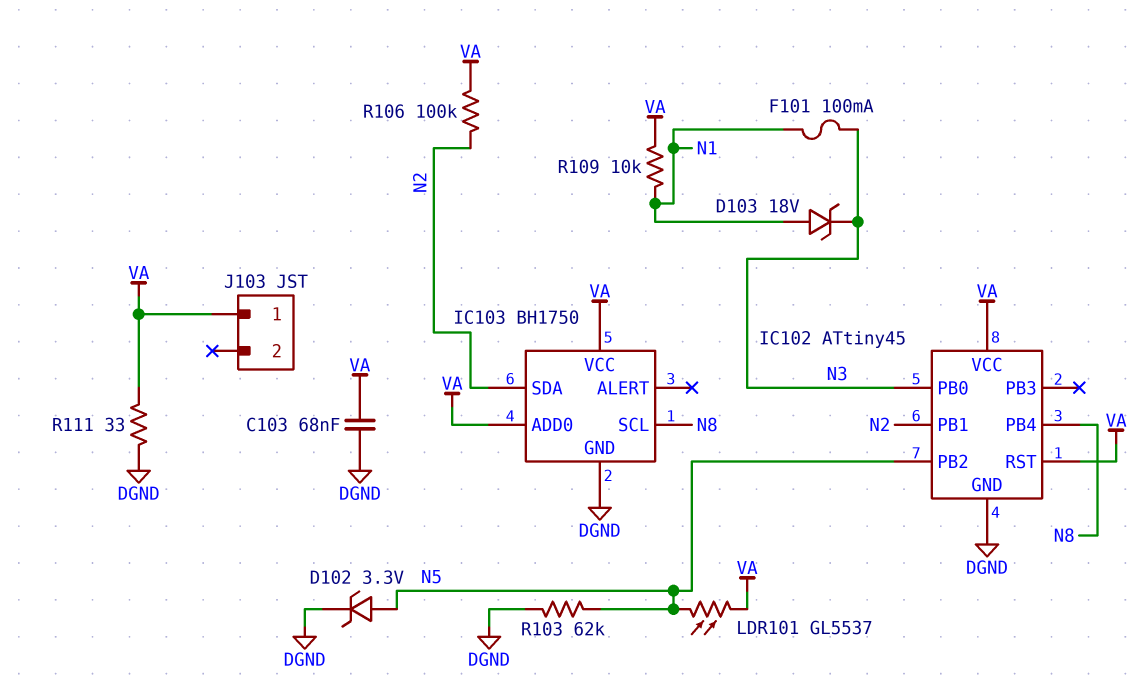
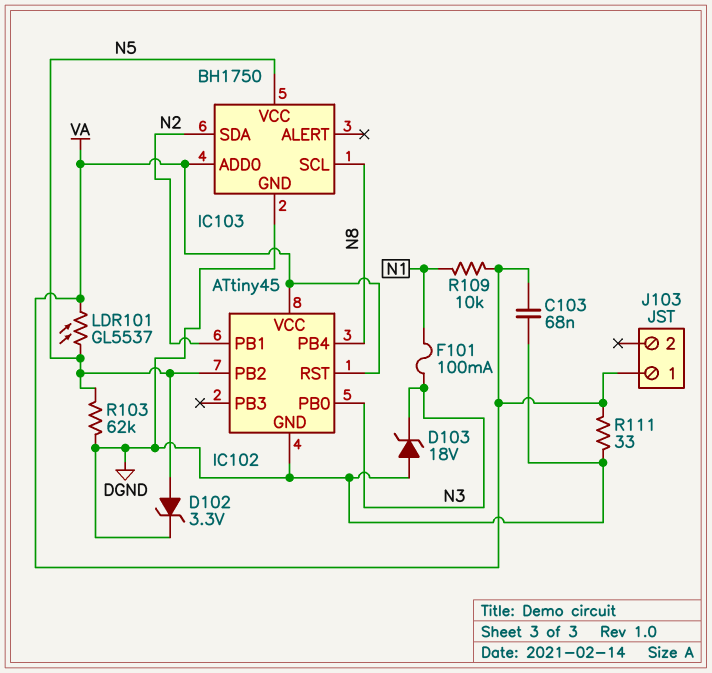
D103: zener 18V (A N1, K N3) -> zener 18V (A DGND, K N3)
IC103 pin VCC: VA -> N5
R106: 100k (N2, VA) -> none

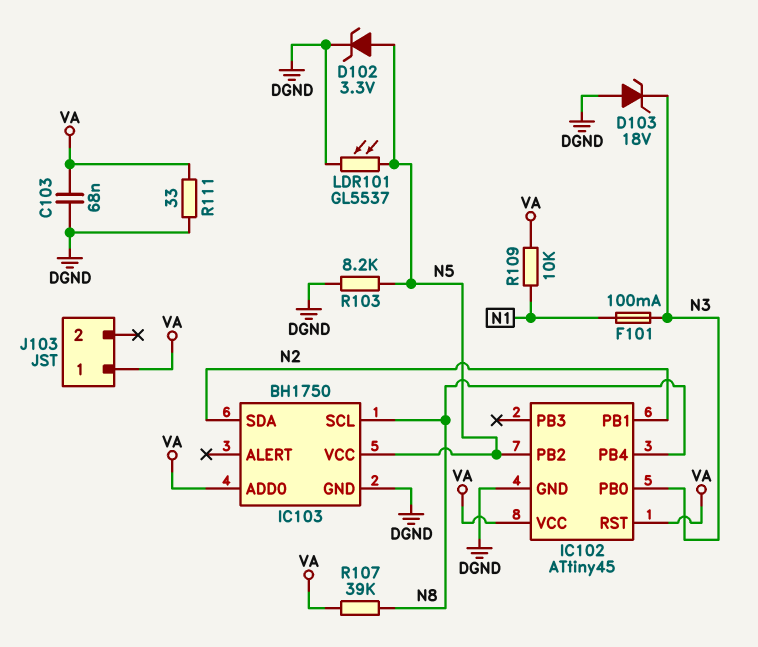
LDR101: GL5537 (N5, VA) -> GL5537 (DGND, N5)
R103: 62k (DGND, N5) -> 8.2k (DGND, N5)
R107: none -> 39k (N8, VA)

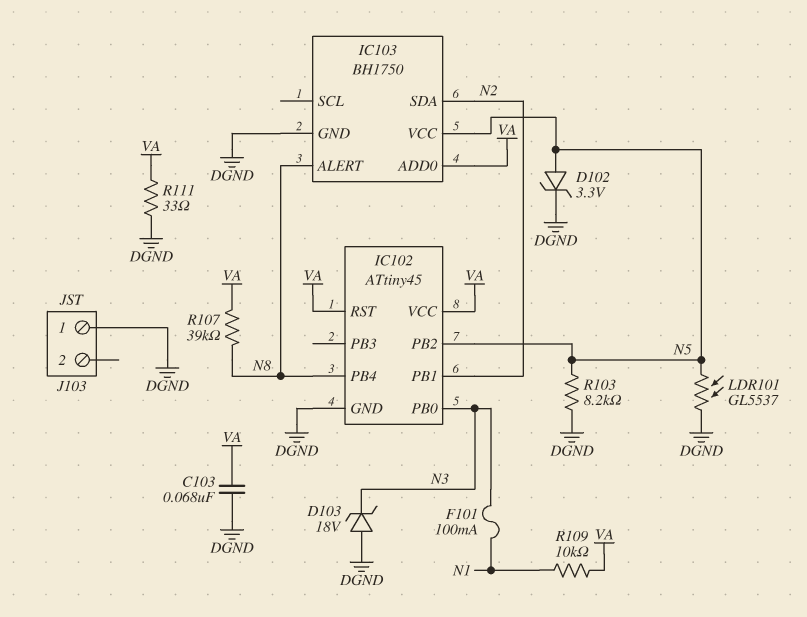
IC103 pin ALERT: none -> N8
IC103 pin SCL: N8 -> none
J103 pin 1: VA -> DGND

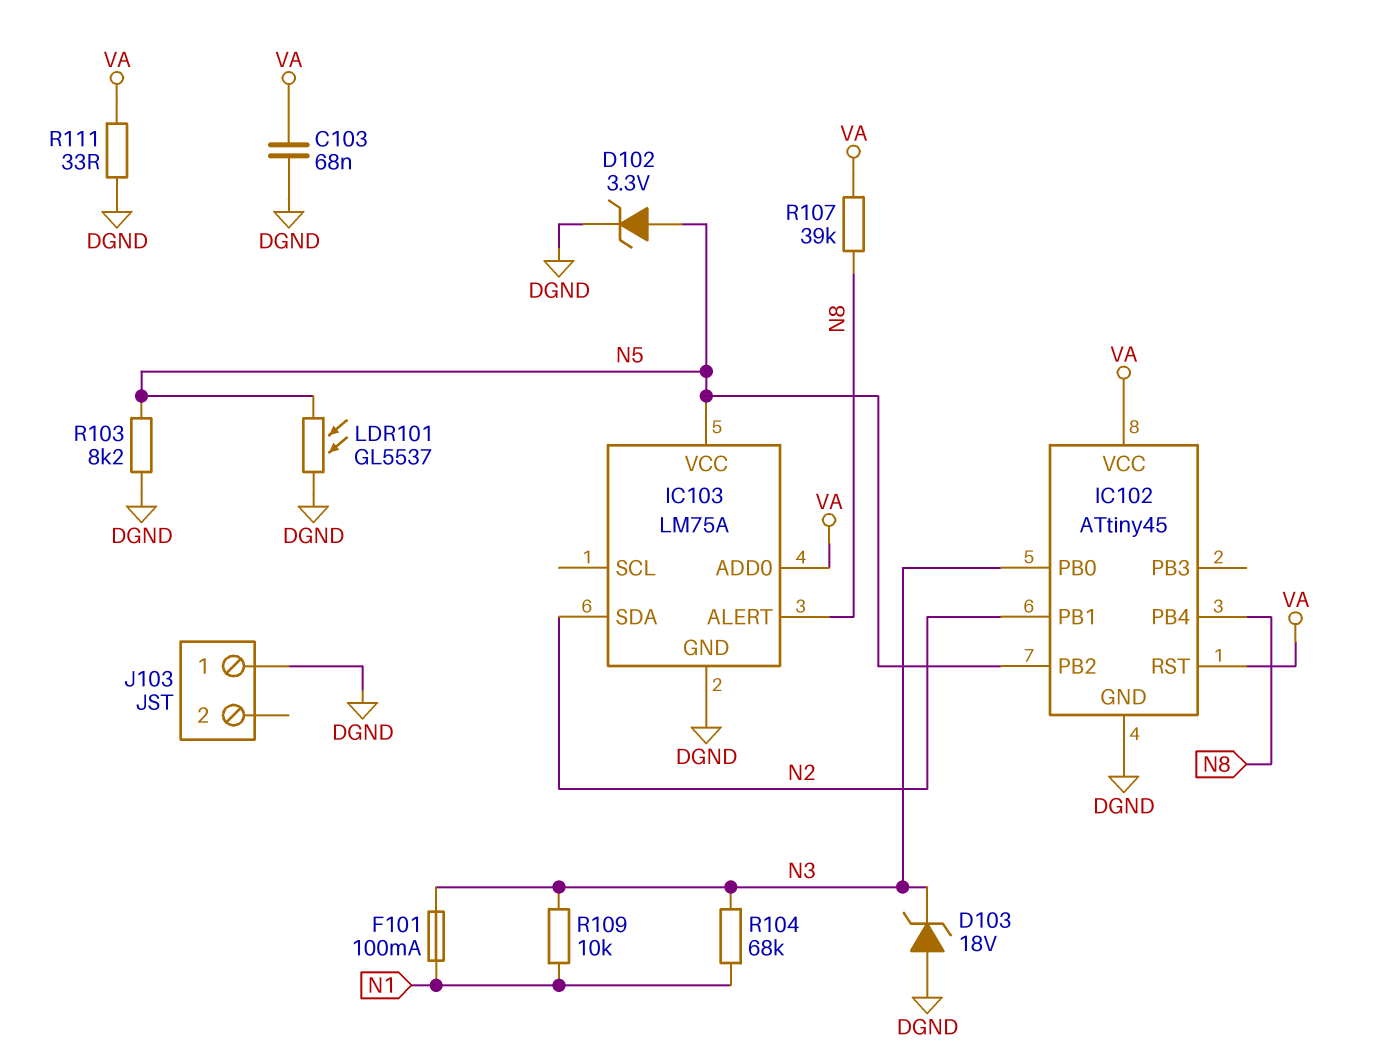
IC103: BH1750 -> LM75A
R104: none -> 68k (N1, N3)
R109: 10k (N1, VA) -> 10k (N1, N3)

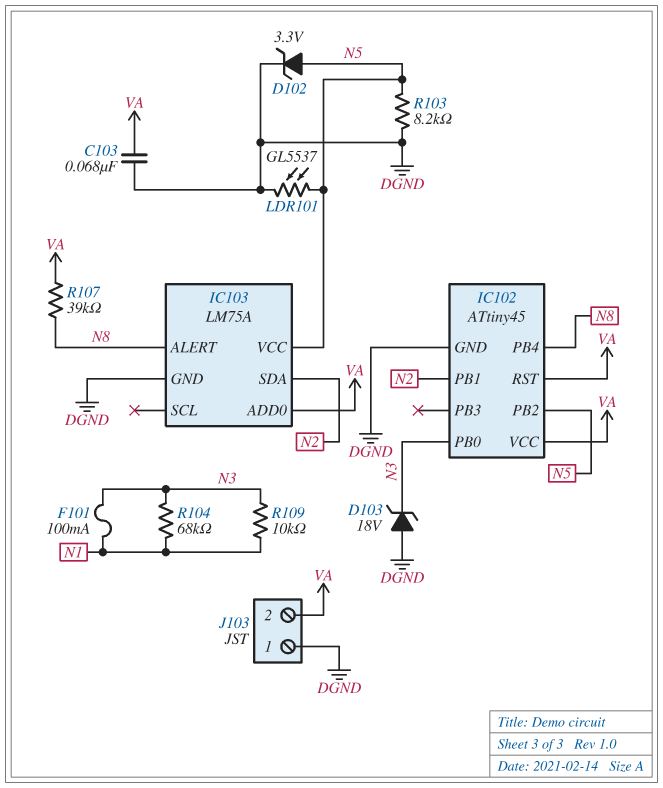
J103 pin 2: none -> VA
R111: 33 (DGND, VA) -> none

